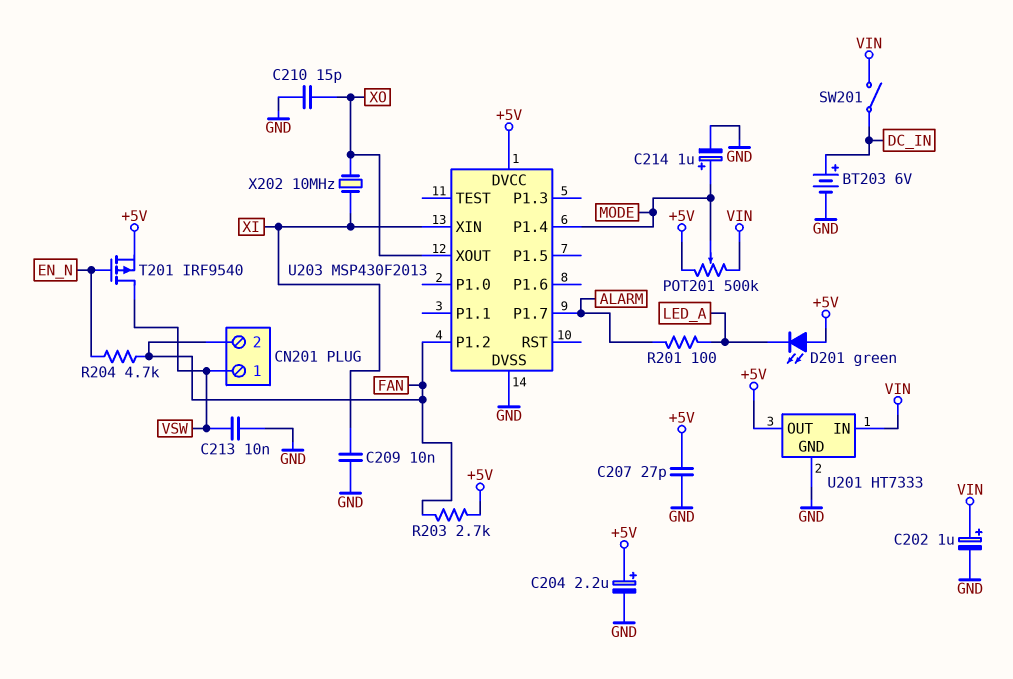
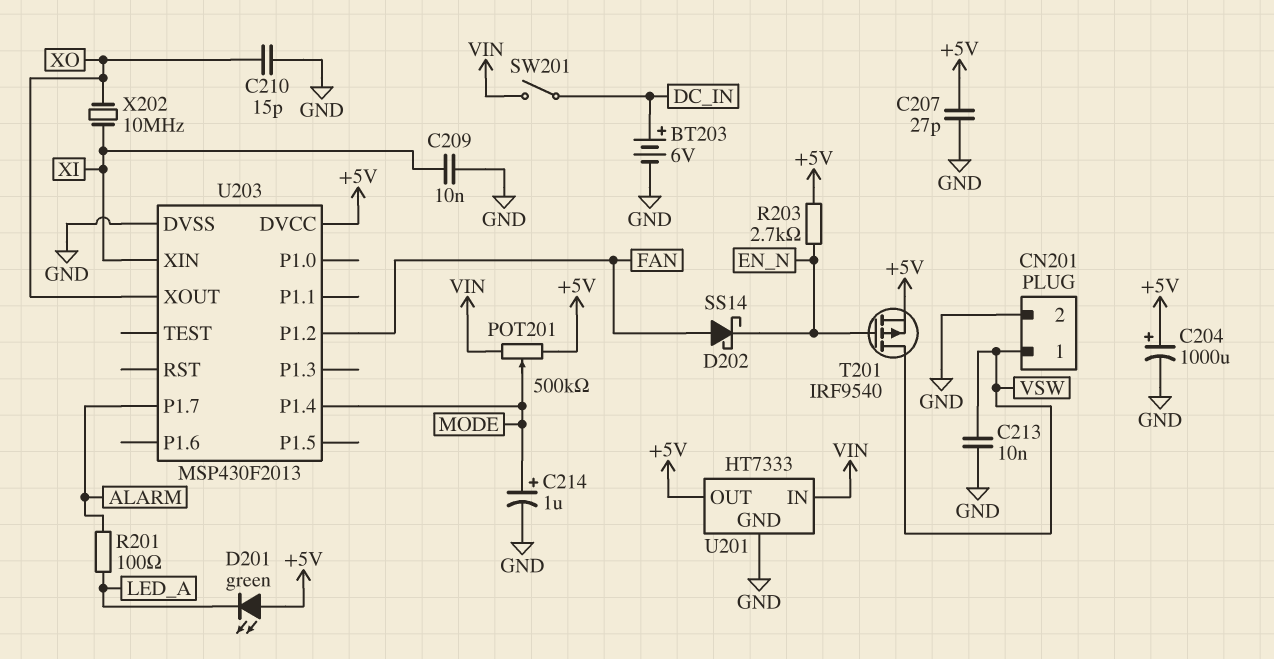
C202: 1uF (plus VIN, minus GND) -> none
C204: 2.2uF (plus +5V, minus GND) -> 1000uF (plus +5V, minus GND)
CN201 pin 2: FAN -> GND
D202: none -> schottky SS14 (A FAN, K EN_N)
R203: 2.7k (+5V, FAN) -> 2.7k (+5V, EN_N)
R204: 4.7k (EN_N, FAN) -> none

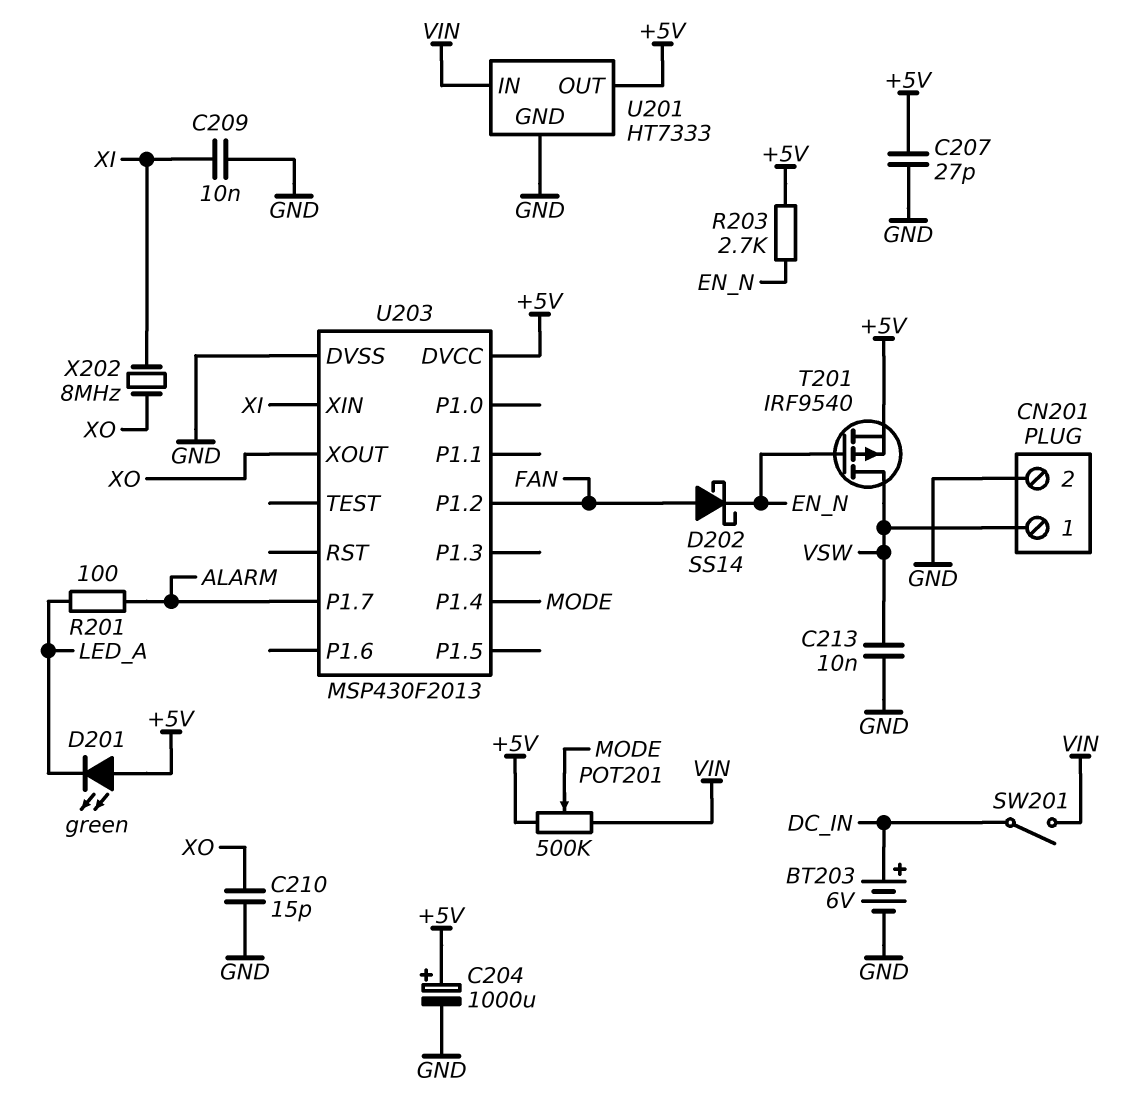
C214: 1uF (plus MODE, minus GND) -> none
X202: 10MHz (XI, XO) -> 8MHz (XI, XO)

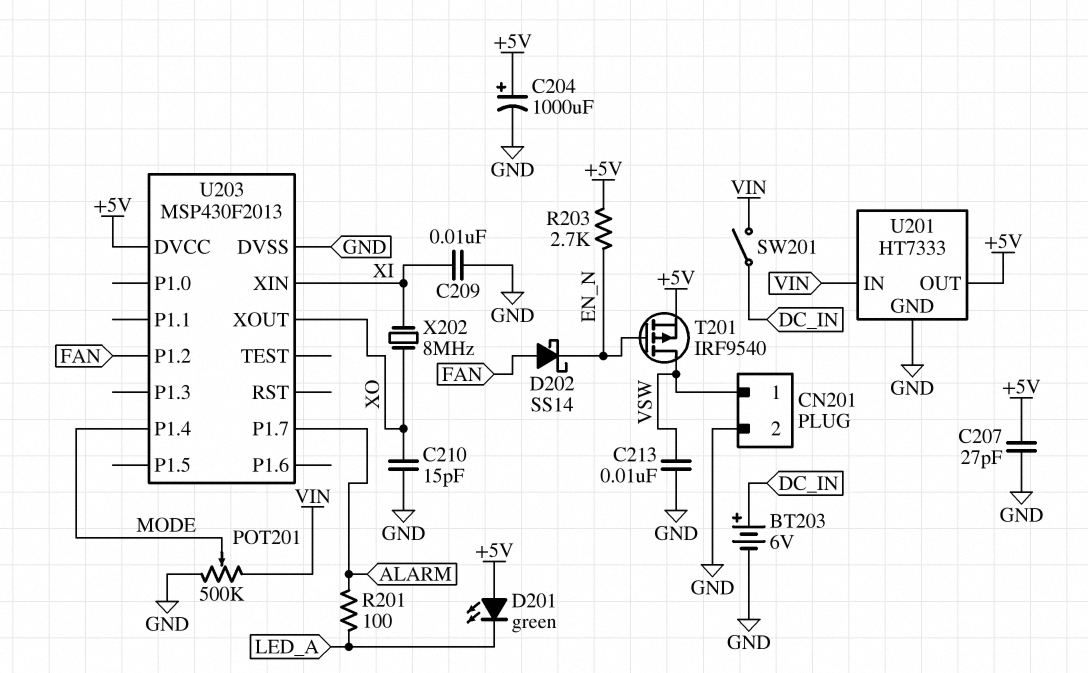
POT201: 500k (+5V, VIN, wiper MODE) -> 500k (GND, VIN, wiper MODE)

